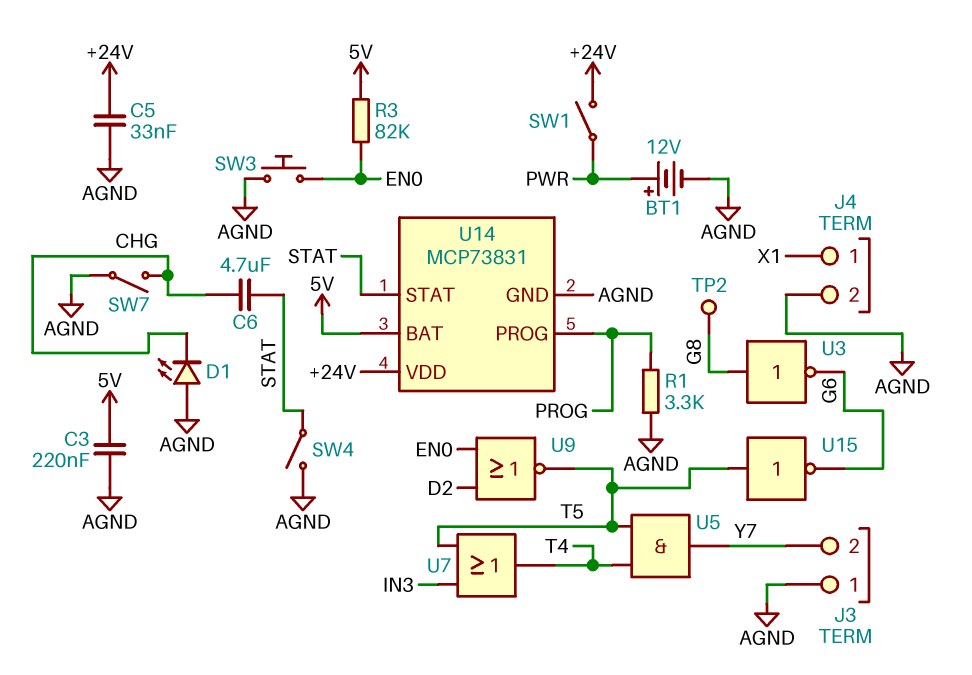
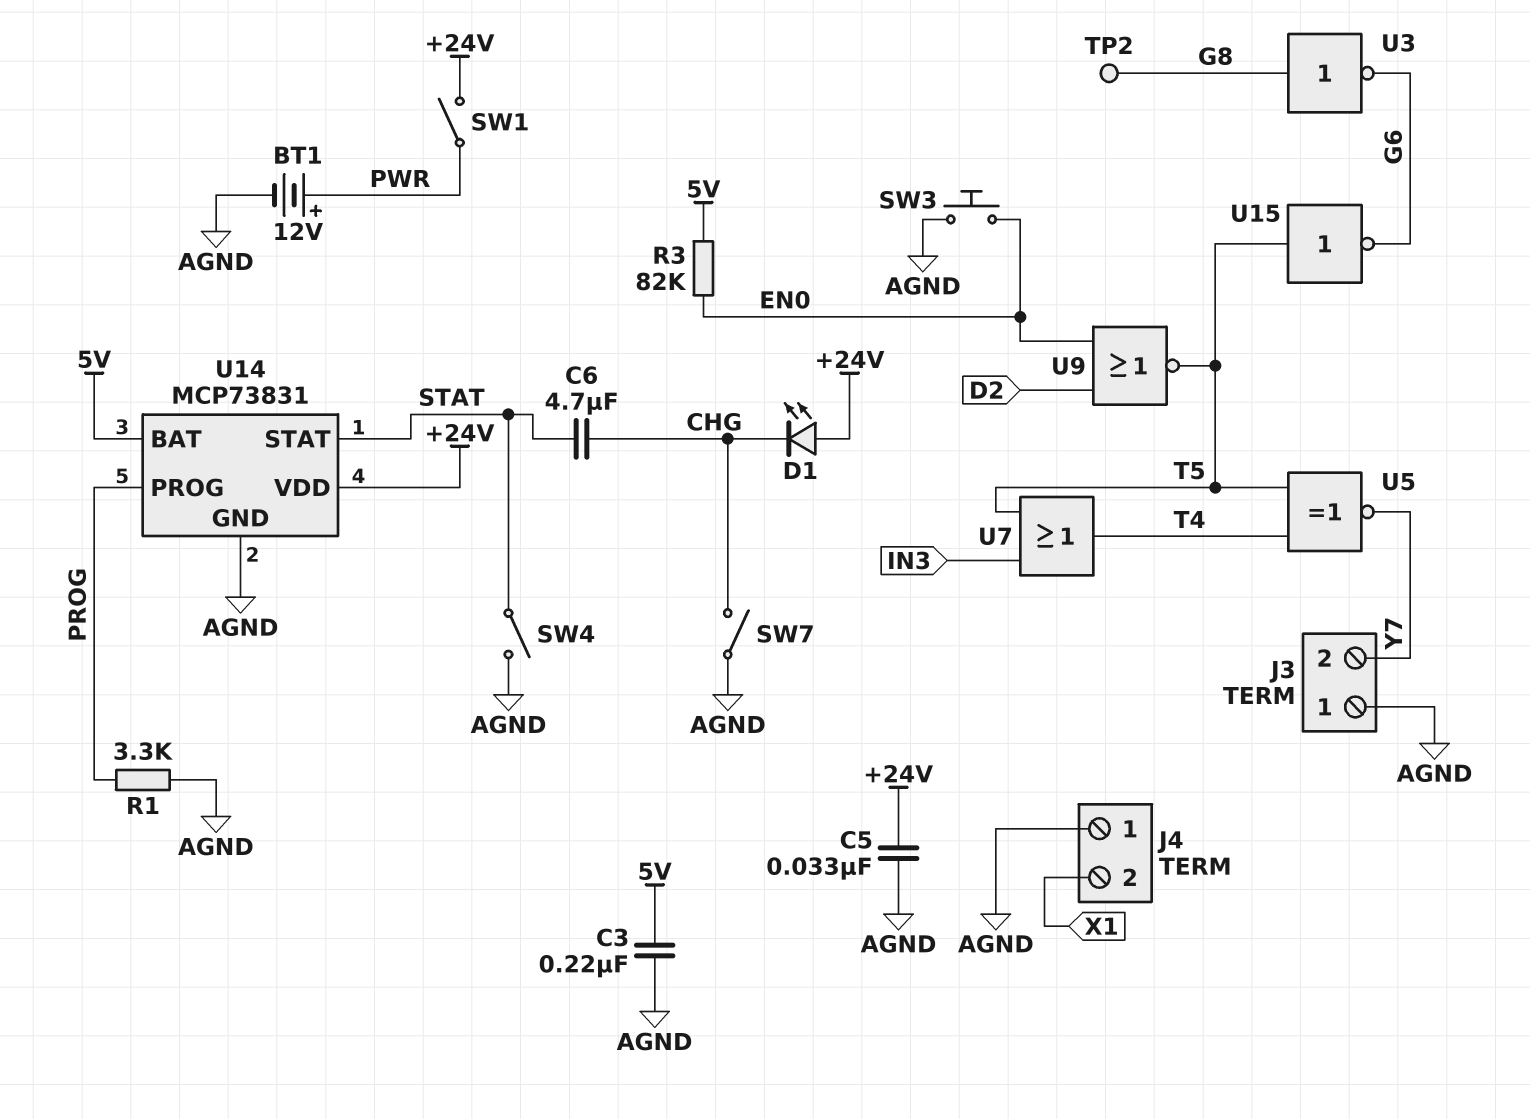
D1: LED (A AGND, K CHG) -> LED (A +24V, K CHG)
J4 pin 1: X1 -> AGND
J4 pin 2: AGND -> X1
U5: AND (in T4, in T5, out Y7) -> XNOR (in T4, in T5, out Y7)

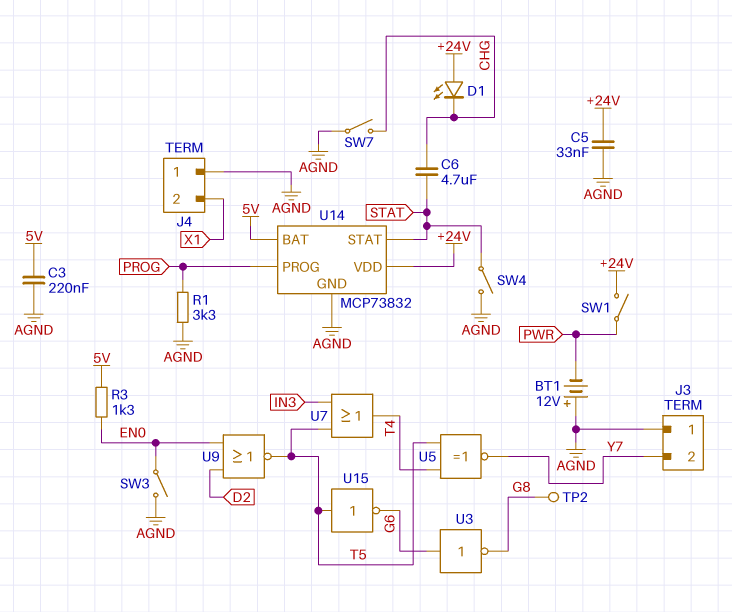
BT1: 12V (plus PWR, minus AGND) -> 12V (plus AGND, minus PWR)
R3: 82k (5V, EN0) -> 1.3k (5V, EN0)
SW3: button (AGND, EN0) -> switch (AGND, EN0)
U3: NOT (in G8, out G6) -> NOT (in G6, out G8)
U14: MCP73831 -> MCP73832

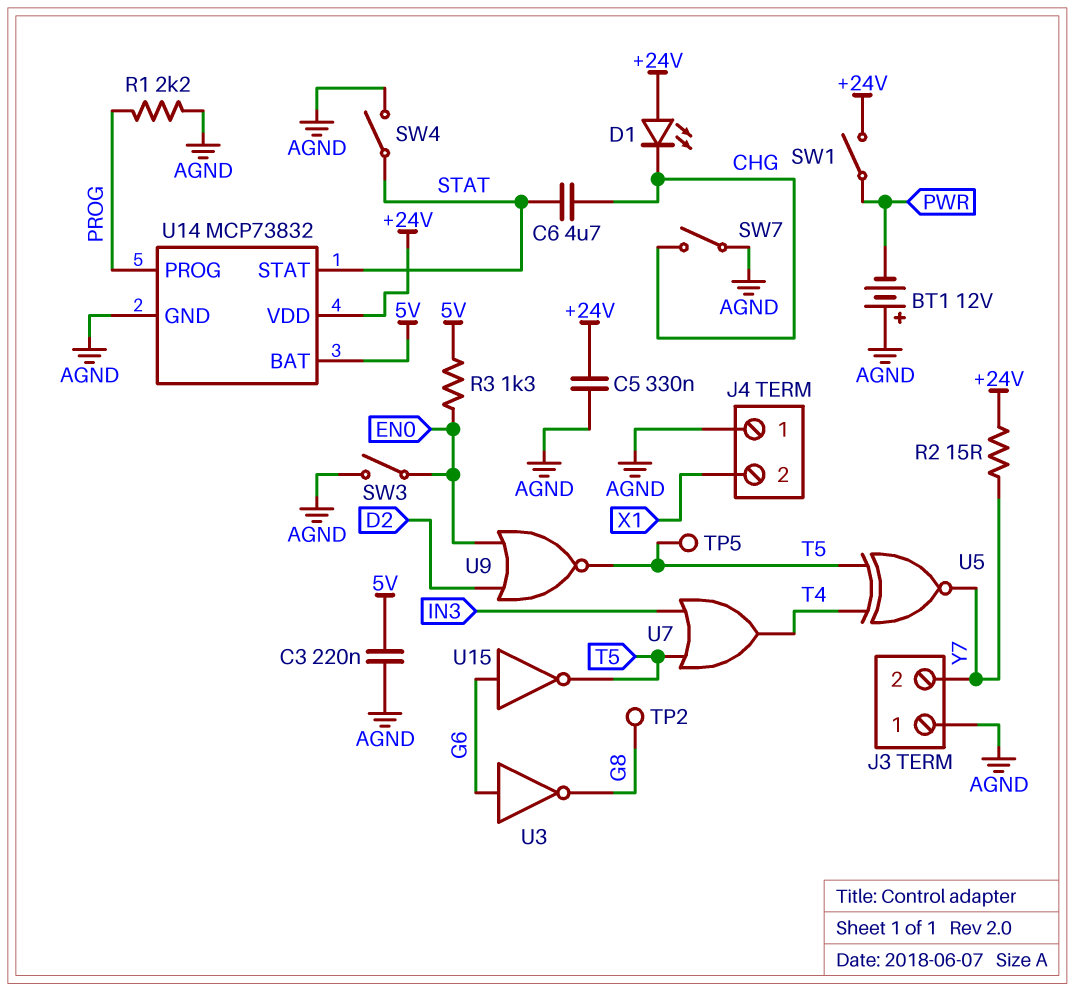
C5: 33nF (+24V, AGND) -> 330nF (+24V, AGND)
R1: 3.3k (AGND, PROG) -> 2.2k (AGND, PROG)
R2: none -> 15 (+24V, Y7)
TP5: none -> test point (T5)
U15: NOT (in T5, out G6) -> NOT (in G6, out T5)

